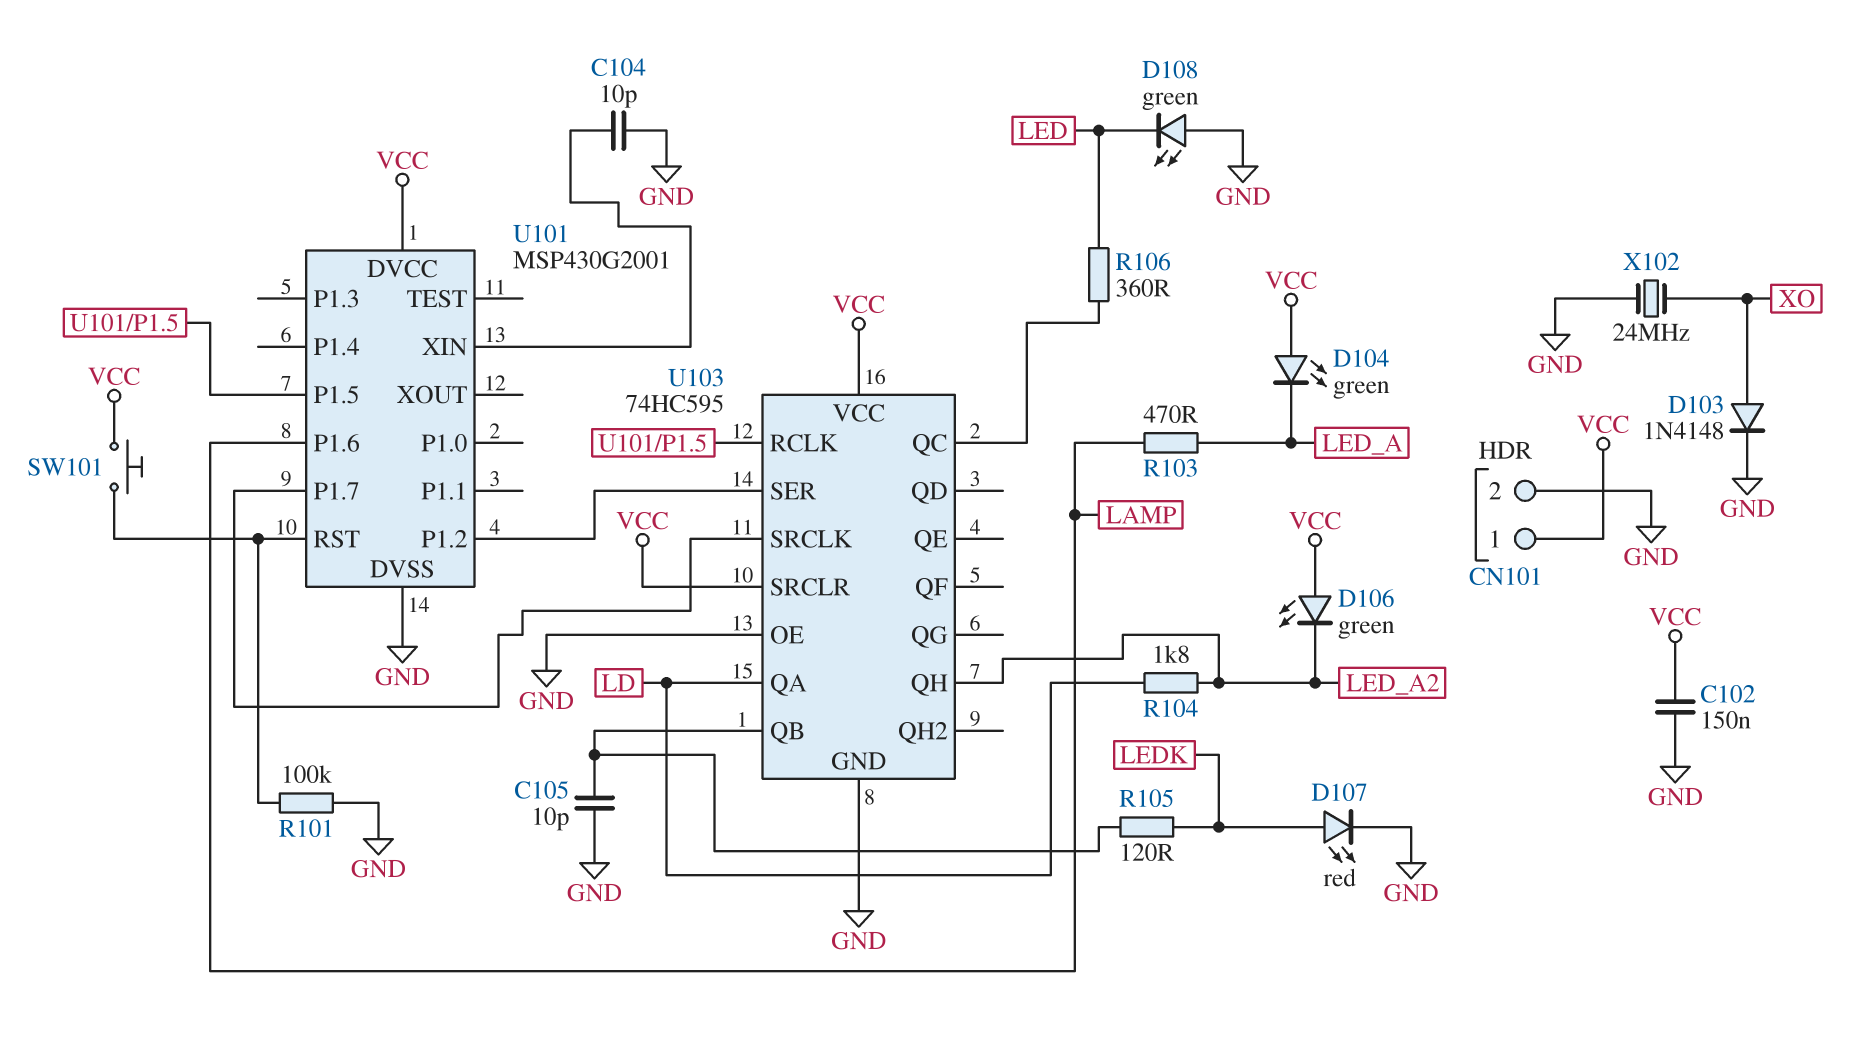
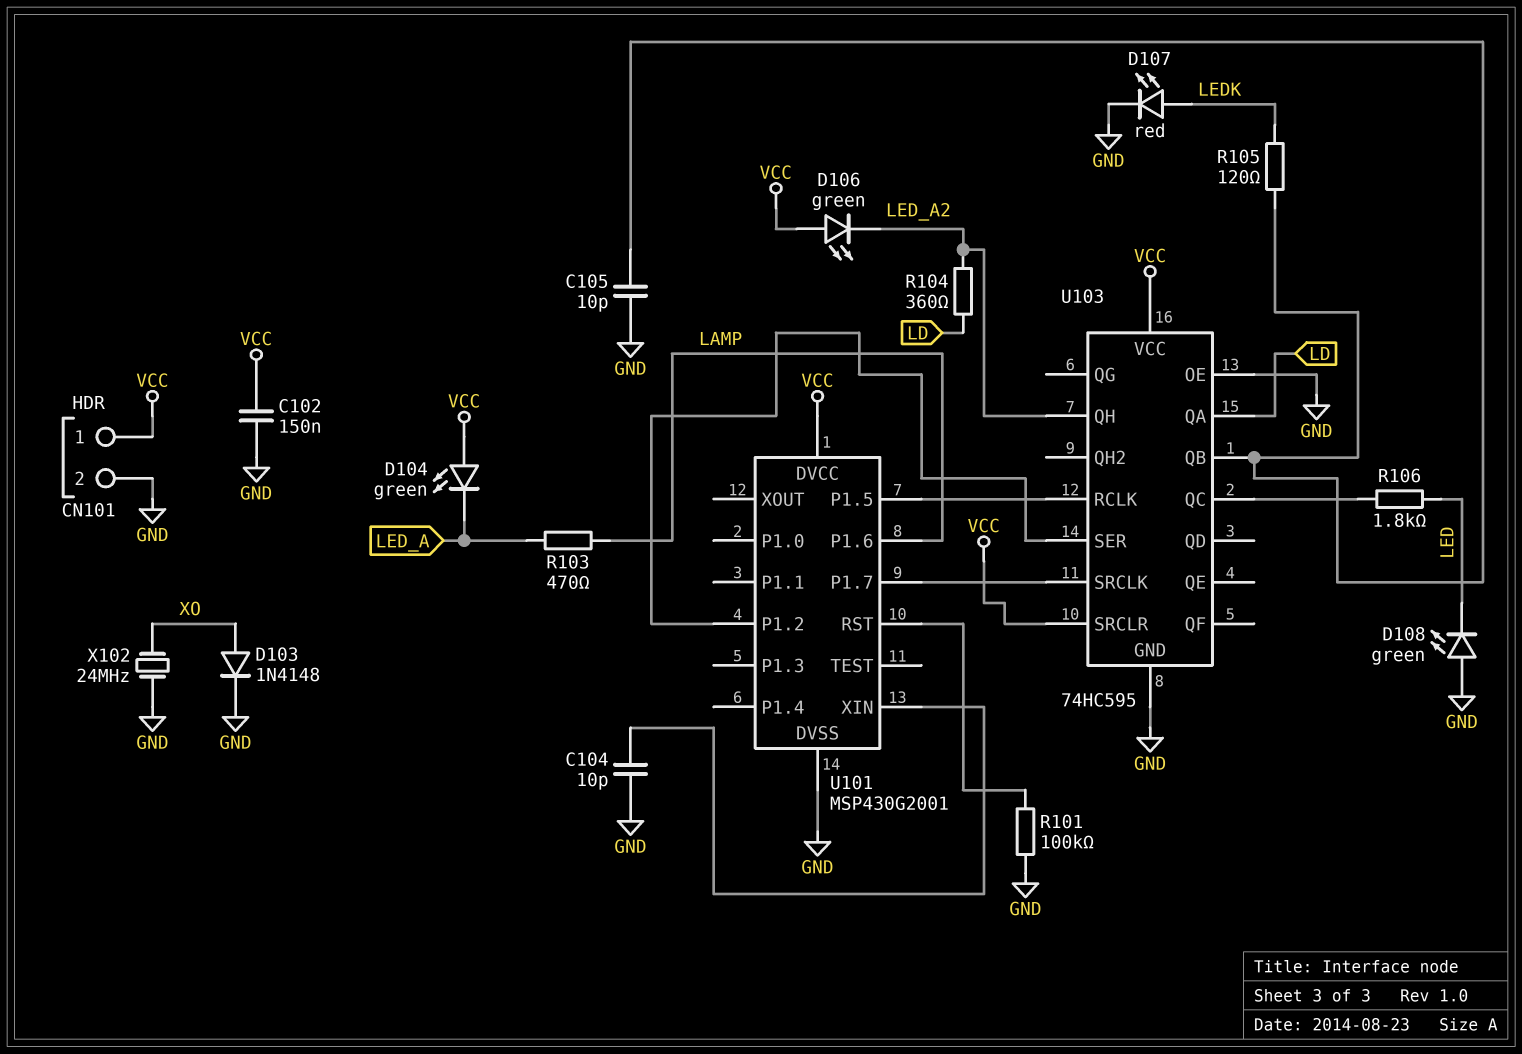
R104: 1.8k (LD, LED_A2) -> 360 (LD, LED_A2)
R106: 360 (LED, U103/QC) -> 1.8k (LED, U103/QC)
SW101: button (U101/RST, VCC) -> none

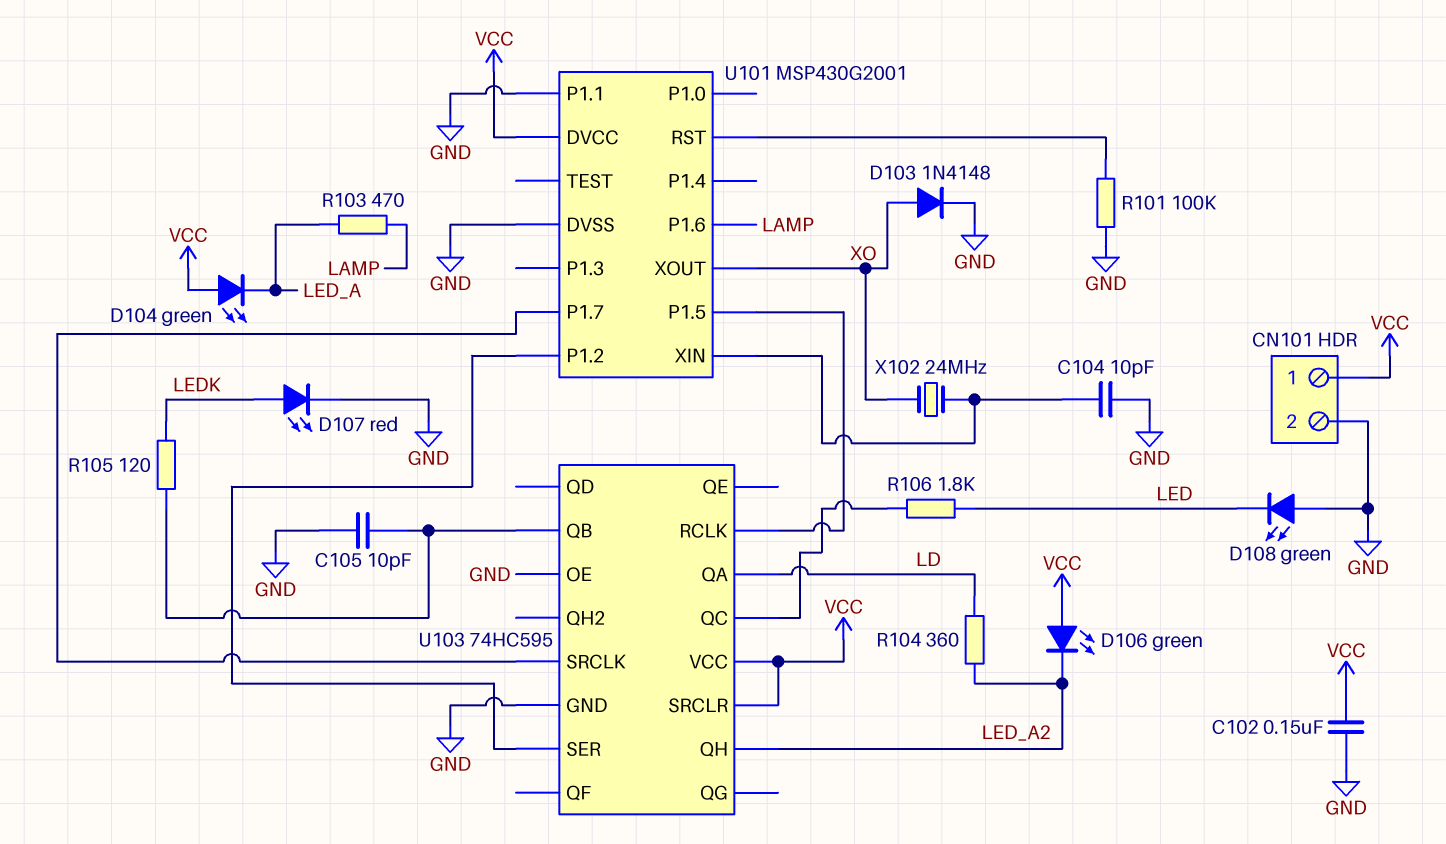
U101 pin P1.1: none -> GND
U101 pin XOUT: none -> XO
X102: 24MHz (GND, XO) -> 24MHz (U101/XIN, XO)

